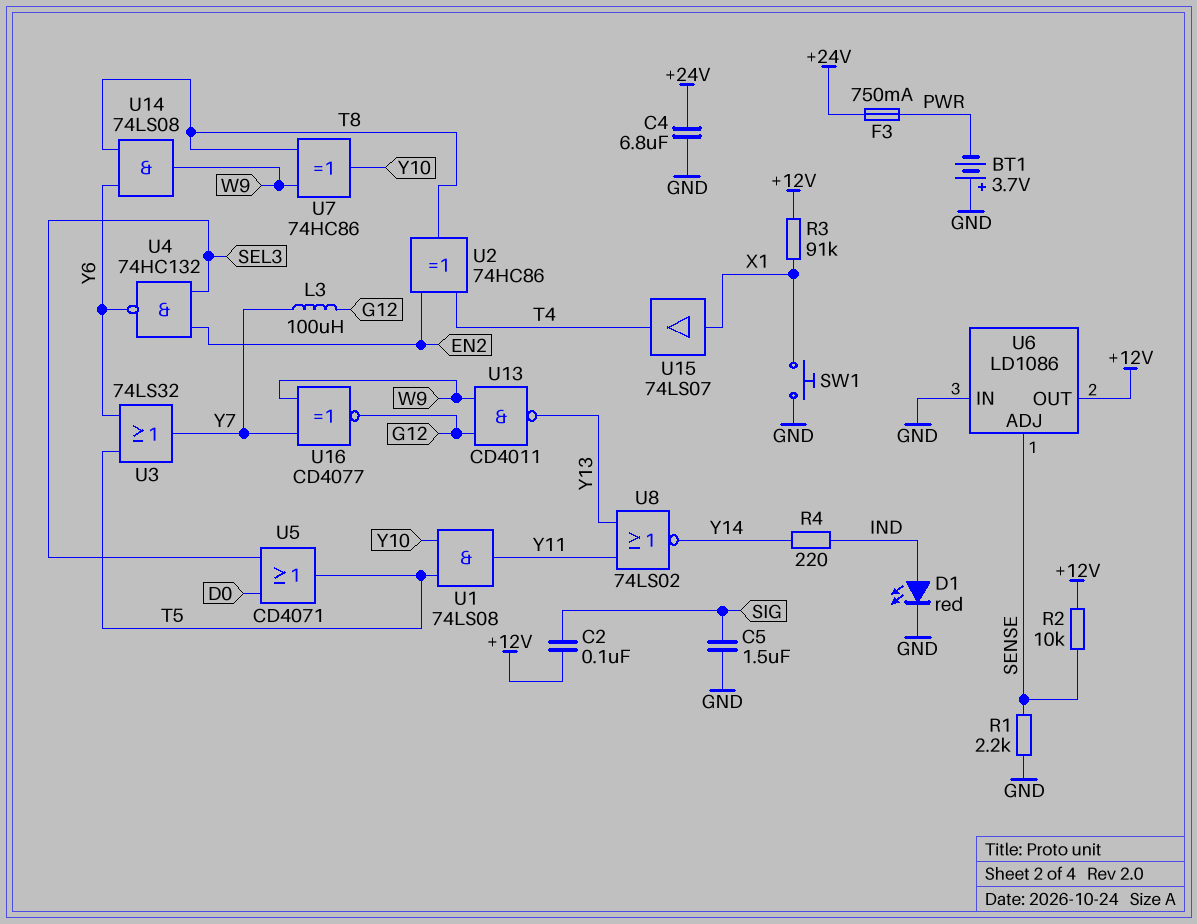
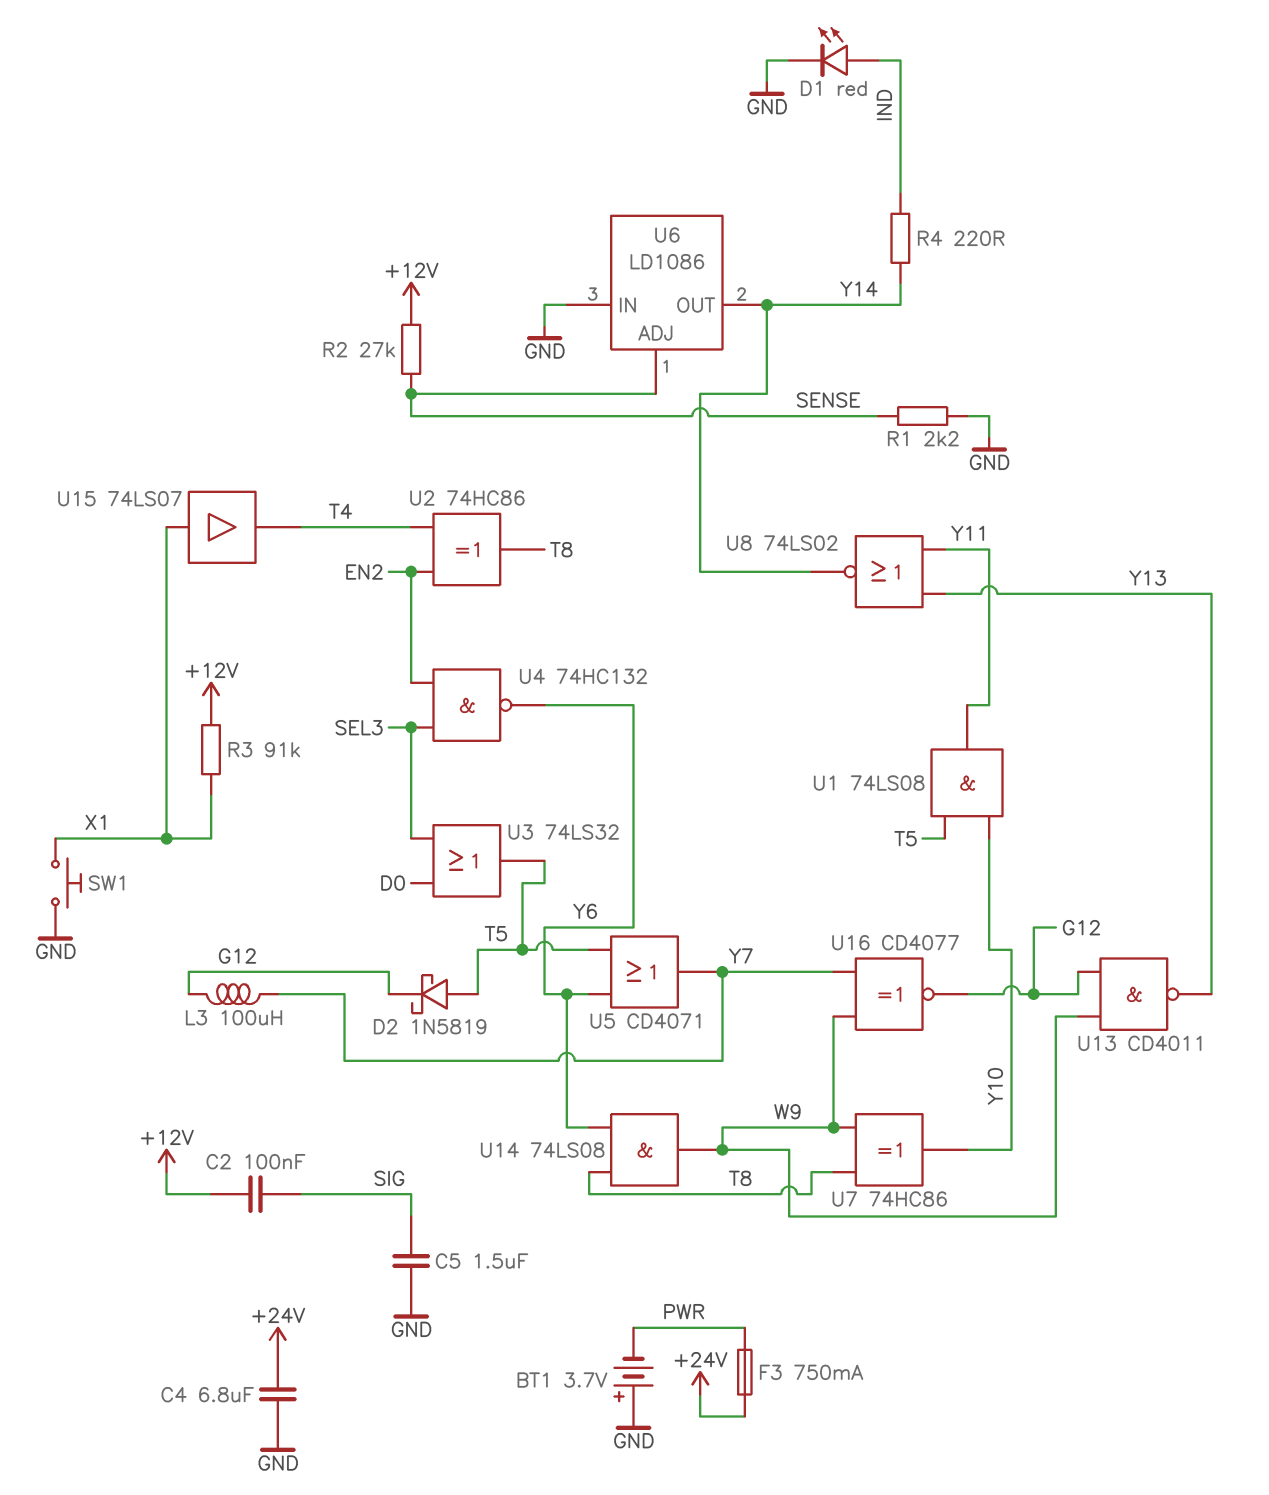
D2: none -> schottky 1N5819 (A T5, K G12)
R2: 10k (+12V, SENSE) -> 27k (+12V, SENSE)
U3: OR 74LS32 (in T5, in Y6, out Y7) -> OR 74LS32 (in D0, in SEL3, out T5)
U5: OR CD4071 (in D0, in SEL3, out T5) -> OR CD4071 (in T5, in Y6, out Y7)
U6 pin OUT: +12V -> Y14

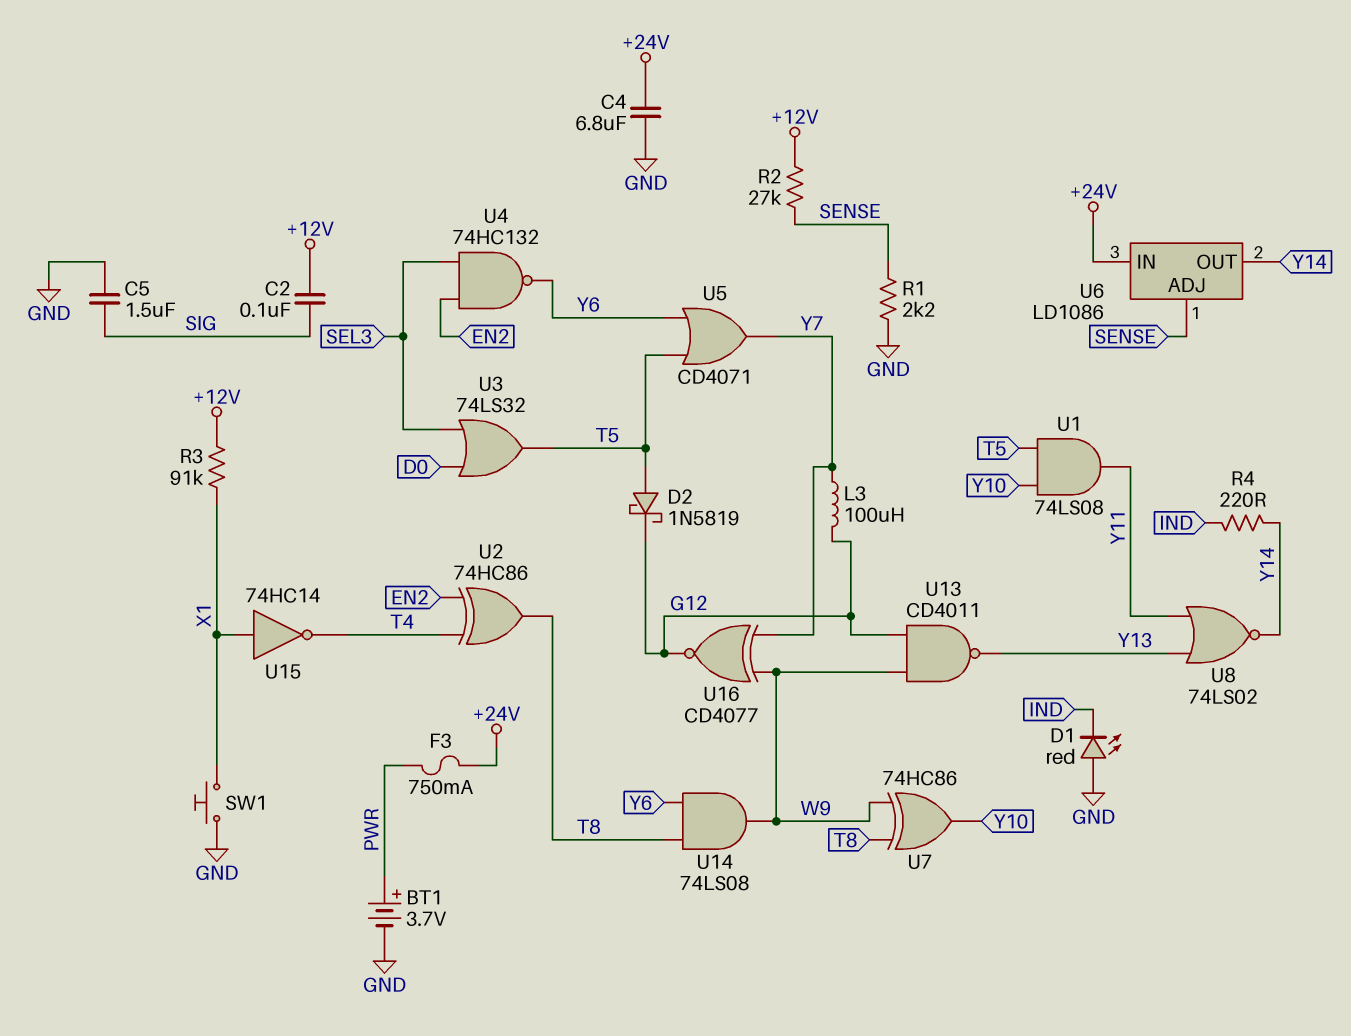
BT1: 3.7V (plus GND, minus PWR) -> 3.7V (plus PWR, minus GND)
D1: LED red (A IND, K GND) -> LED red (A GND, K IND)
U6 pin IN: GND -> +24V
U15: buffer 74LS07 (in X1, out T4) -> NOT 74HC14 (in X1, out T4)

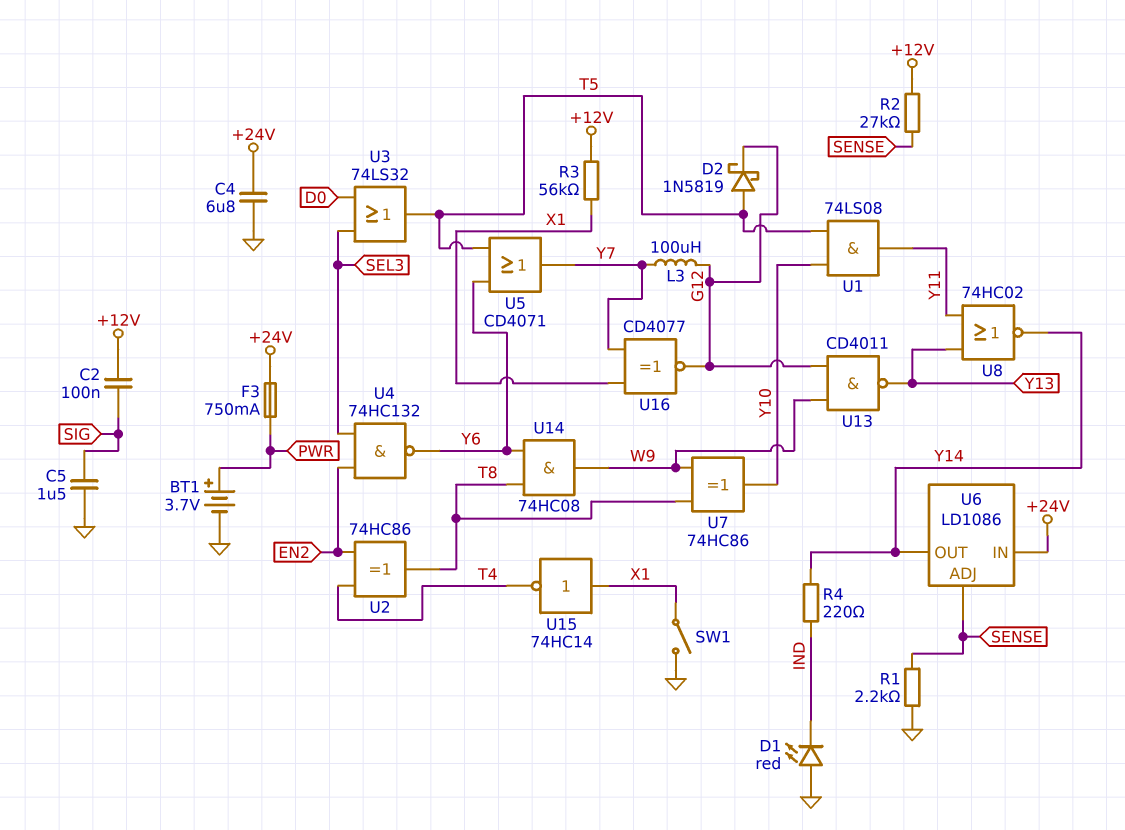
R3: 91k (+12V, X1) -> 56k (+12V, X1)
SW1: button (GND, X1) -> switch (GND, X1)
U8: NOR 74LS02 (in Y11, in Y13, out Y14) -> NOR 74HC02 (in Y11, in Y13, out Y14)
U14: AND 74LS08 (in T8, in Y6, out W9) -> AND 74HC08 (in T8, in Y6, out W9)
U16: XNOR CD4077 (in W9, in Y7, out G12) -> XNOR CD4077 (in X1, in Y7, out G12)

